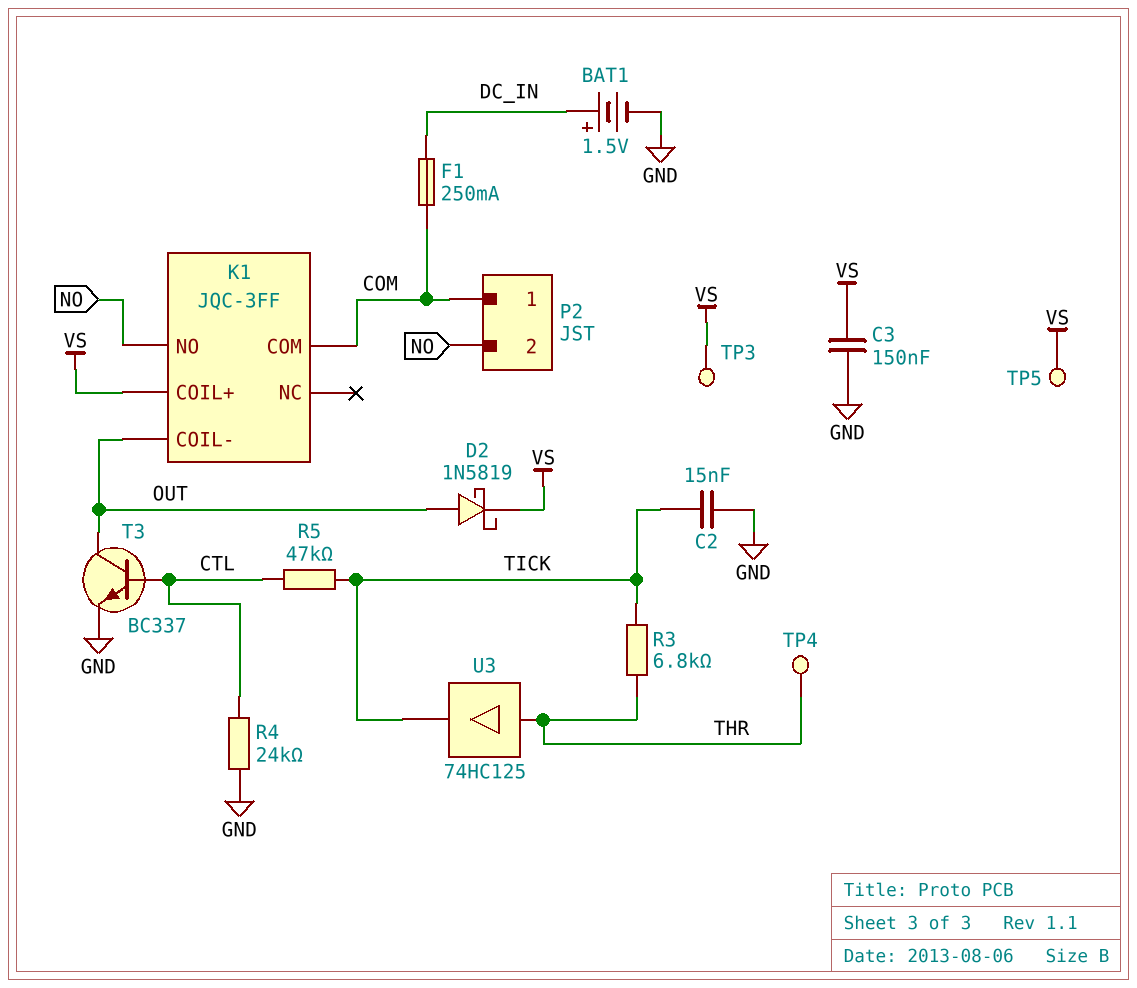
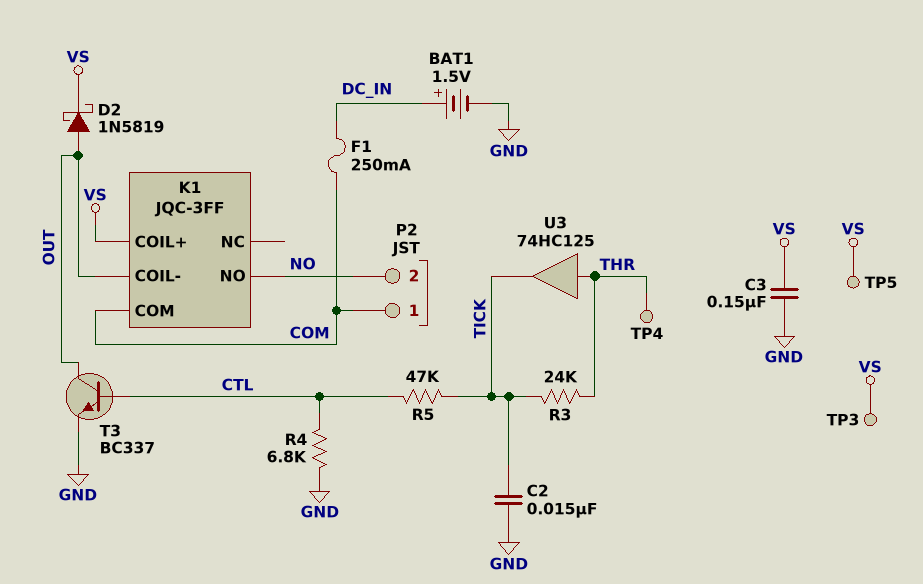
R3: 6.8k (THR, TICK) -> 24k (THR, TICK)
R4: 24k (CTL, GND) -> 6.8k (CTL, GND)

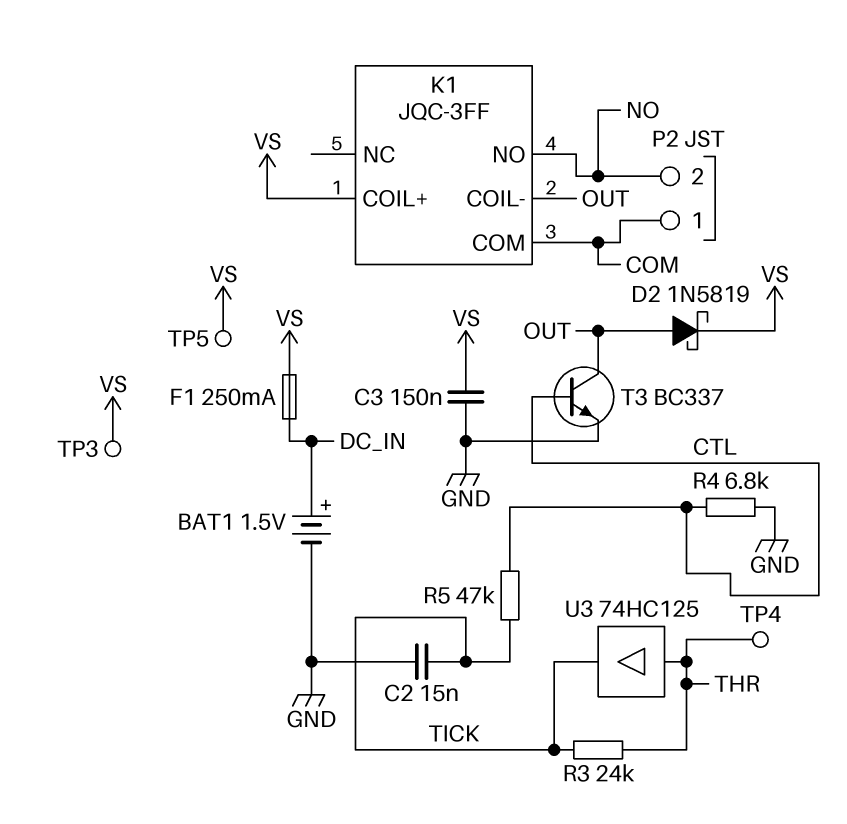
F1: 250mA (COM, DC_IN) -> 250mA (DC_IN, VS)

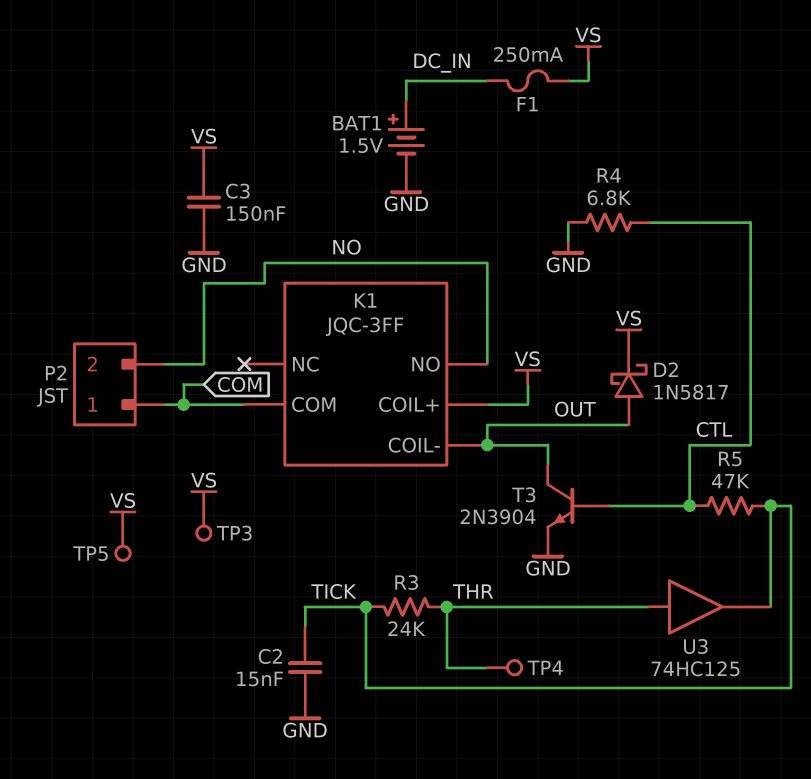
D2: schottky 1N5819 (A OUT, K VS) -> schottky 1N5817 (A OUT, K VS)
T3: NPN BC337 (B CTL, C OUT, E GND) -> NPN 2N3904 (B CTL, C OUT, E GND)

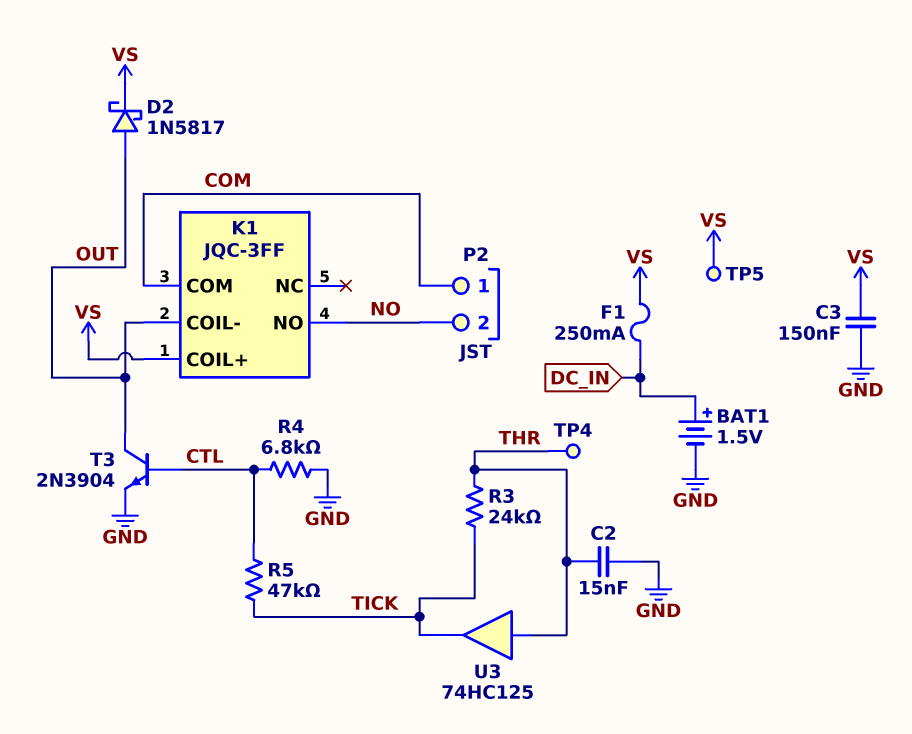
C2: 15nF (GND, TICK) -> 15nF (GND, THR)
TP3: test point (VS) -> none

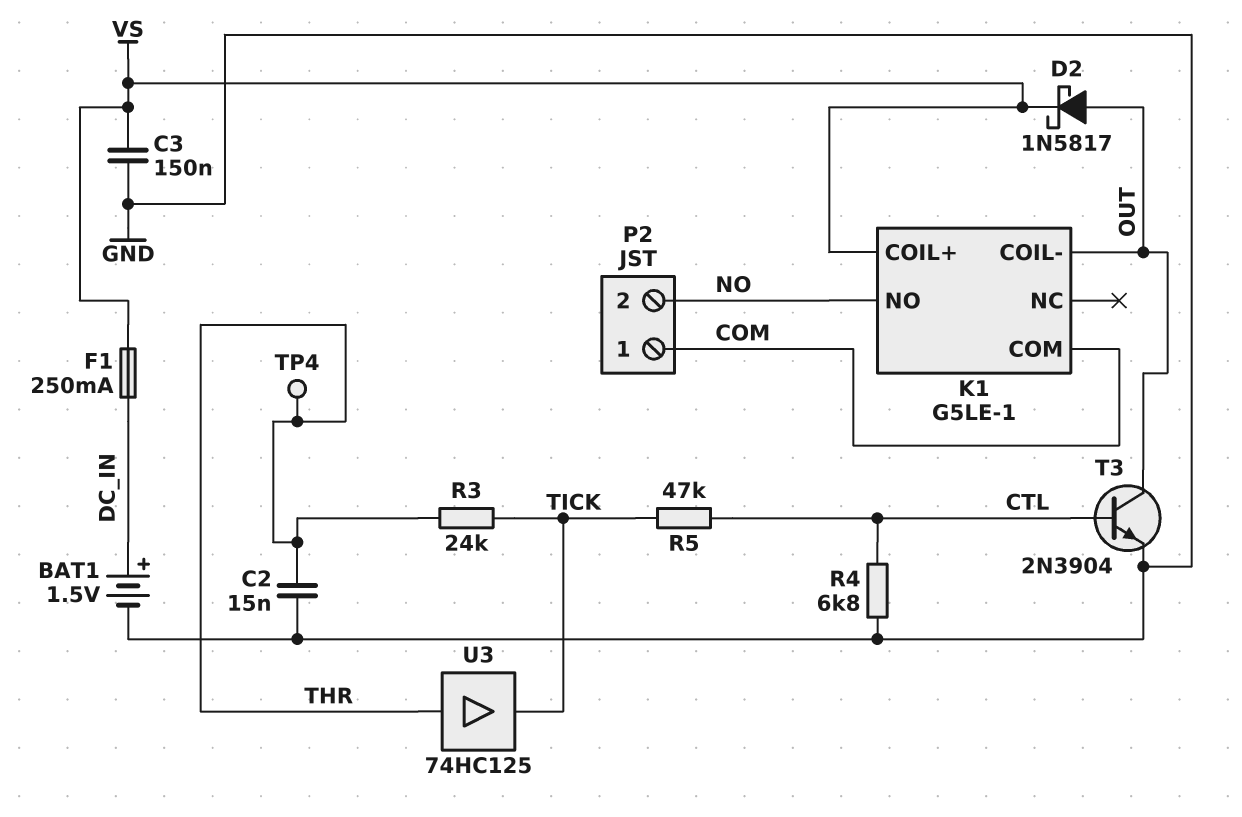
K1: JQC-3FF -> G5LE-1
TP5: test point (VS) -> none

